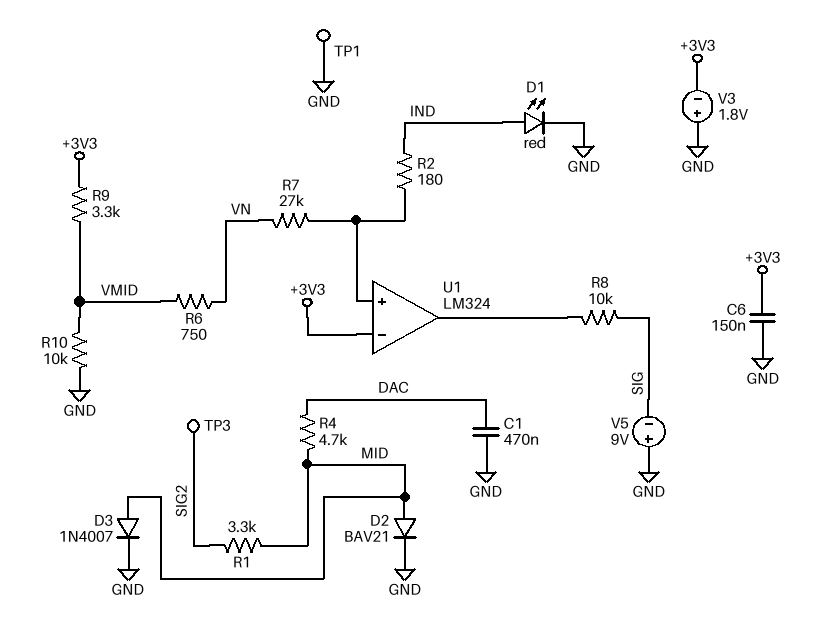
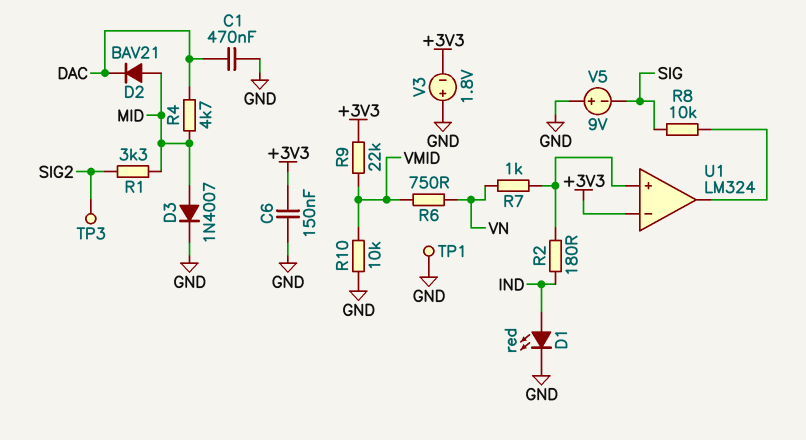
D2: diode BAV21 (A MID, K GND) -> diode BAV21 (A MID, K DAC)
R7: 27k (U1/in+, VN) -> 1k (U1/in+, VN)
R9: 3.3k (+3V3, VMID) -> 22k (+3V3, VMID)

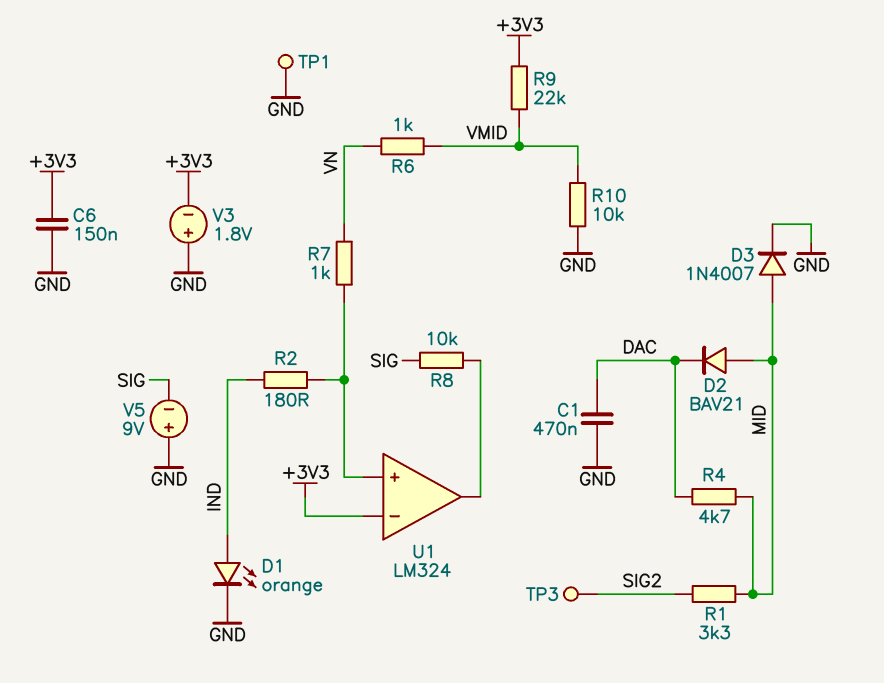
D1: LED red (A IND, K GND) -> LED orange (A IND, K GND)
R6: 750 (VMID, VN) -> 1k (VMID, VN)

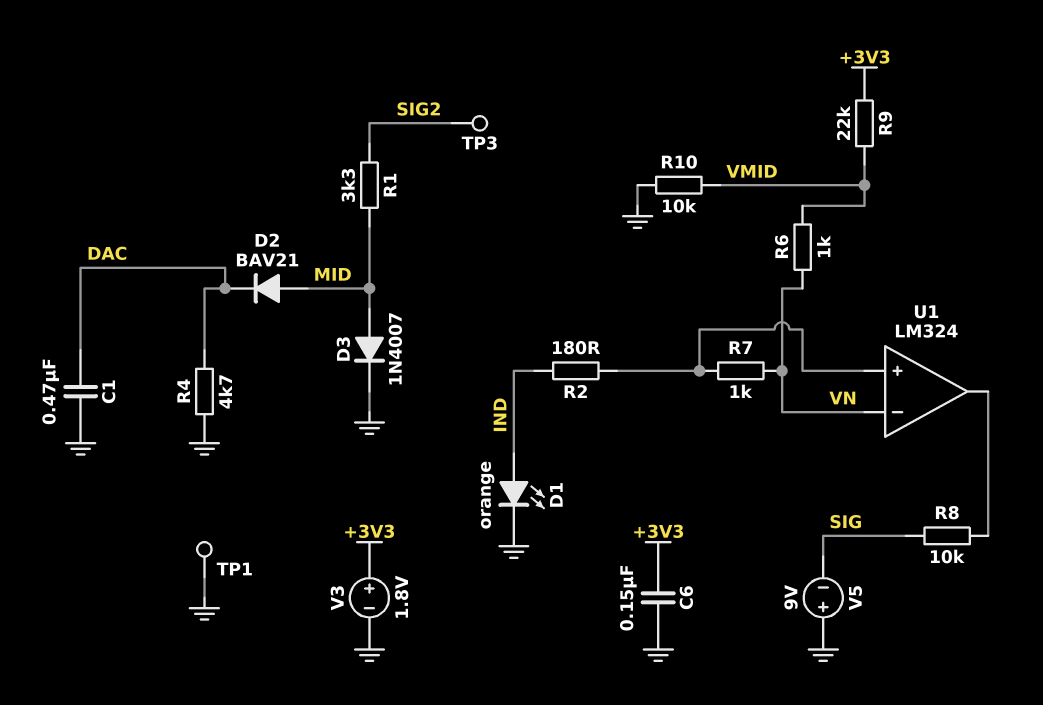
R4: 4.7k (DAC, MID) -> 4.7k (DAC, GND)
U1 pin in-: +3V3 -> VN
V3: 1.8V (plus GND, minus +3V3) -> 1.8V (plus +3V3, minus GND)

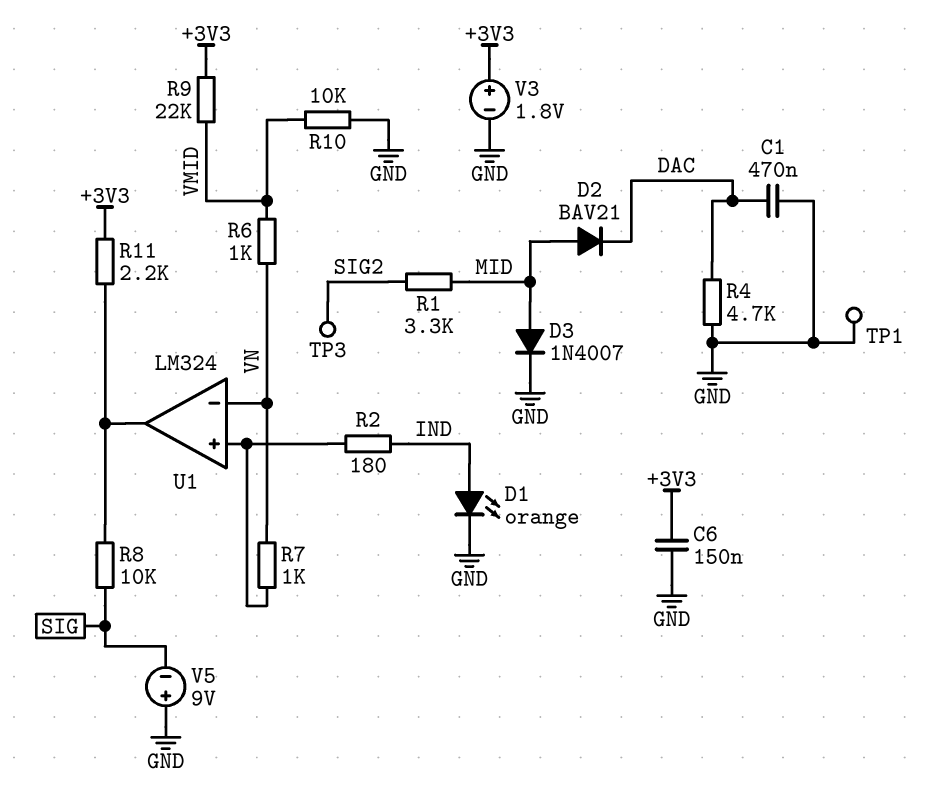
R11: none -> 2.2k (+3V3, U1/out)

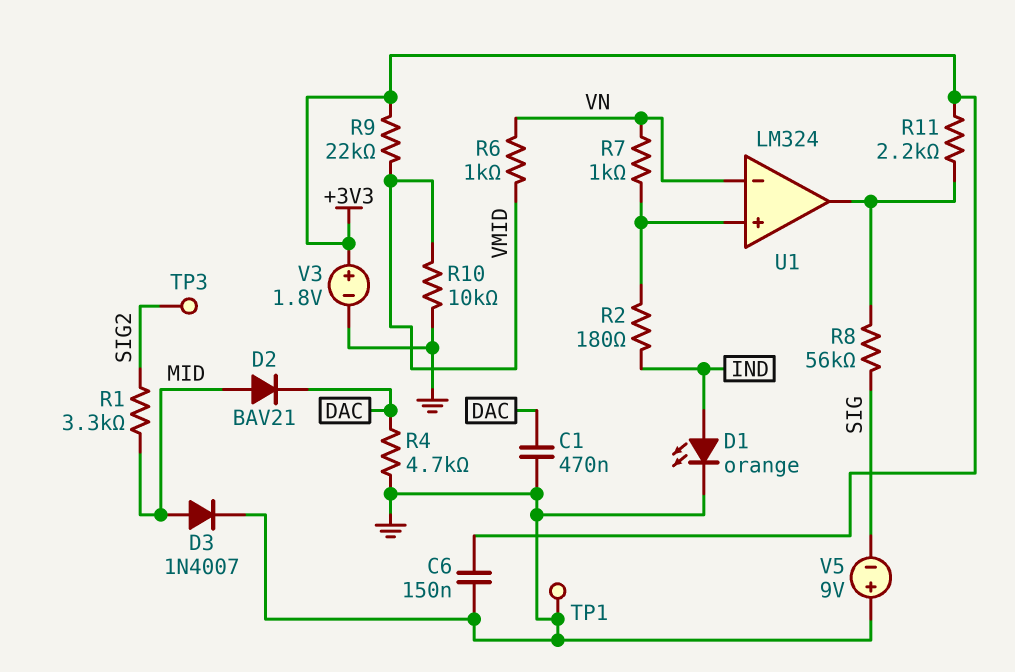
R8: 10k (SIG, U1/out) -> 56k (SIG, U1/out)

